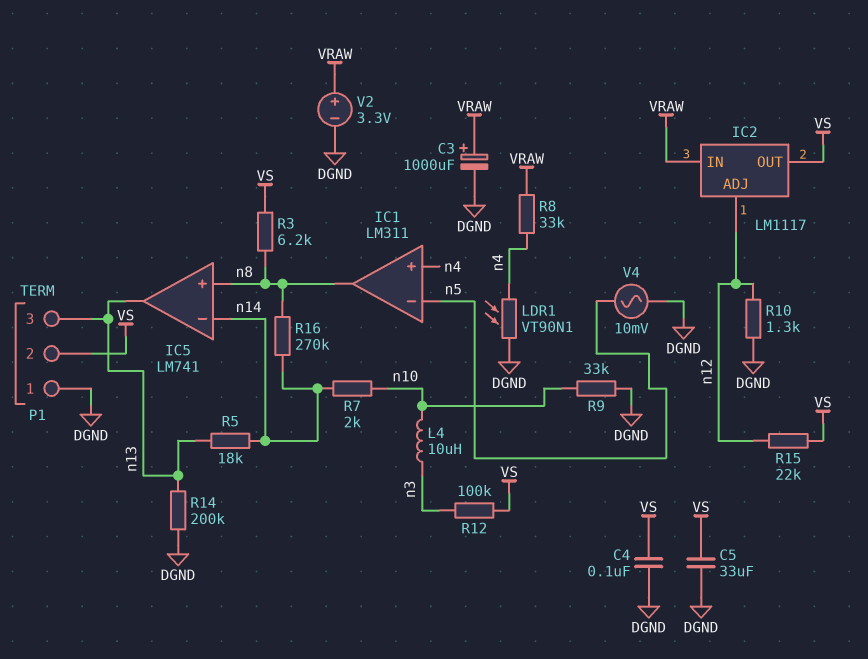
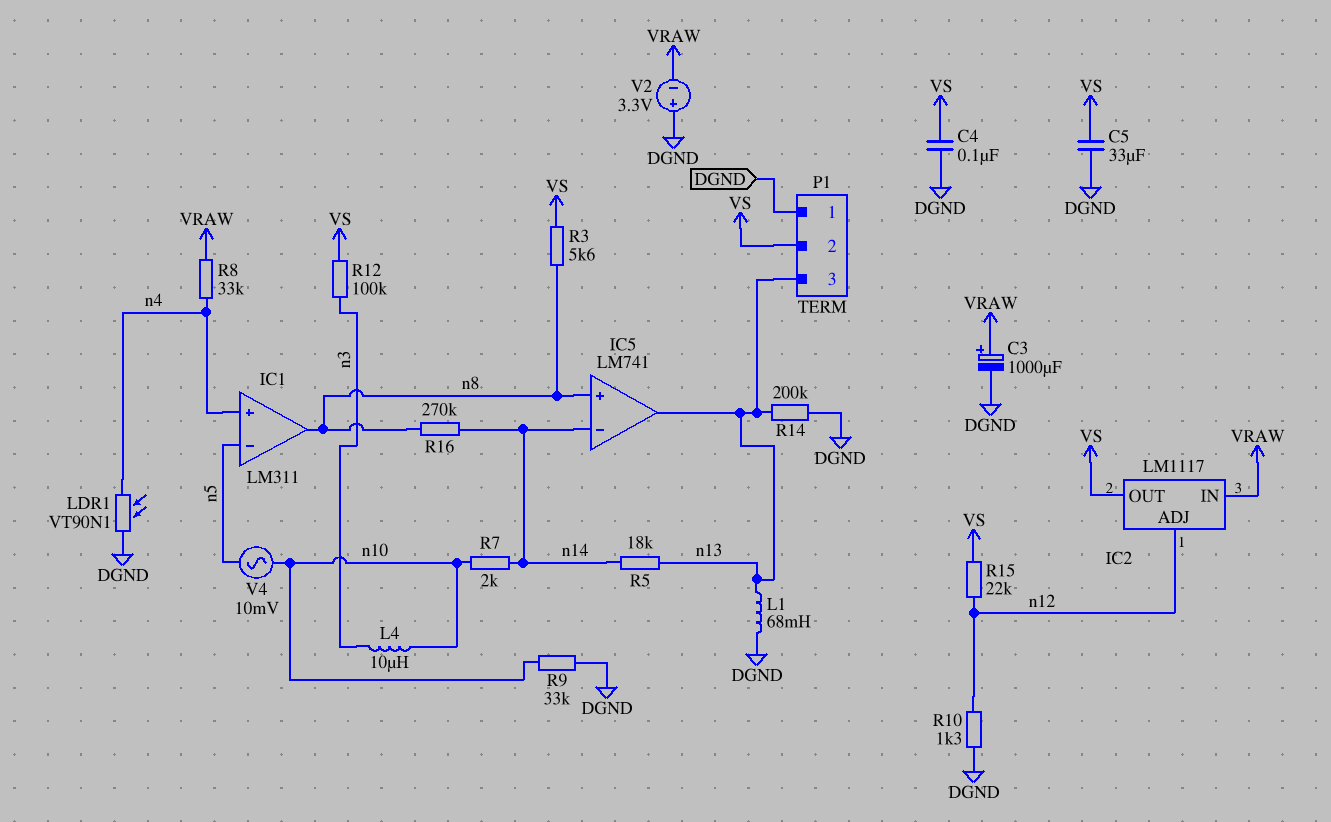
L1: none -> 68mH (DGND, n13)
R3: 6.2k (VS, n8) -> 5.6k (VS, n8)
V2: 3.3V (plus VRAW, minus DGND) -> 3.3V (plus DGND, minus VRAW)
V4: AC 10mV (DGND, n5) -> AC 10mV (n5, n10)

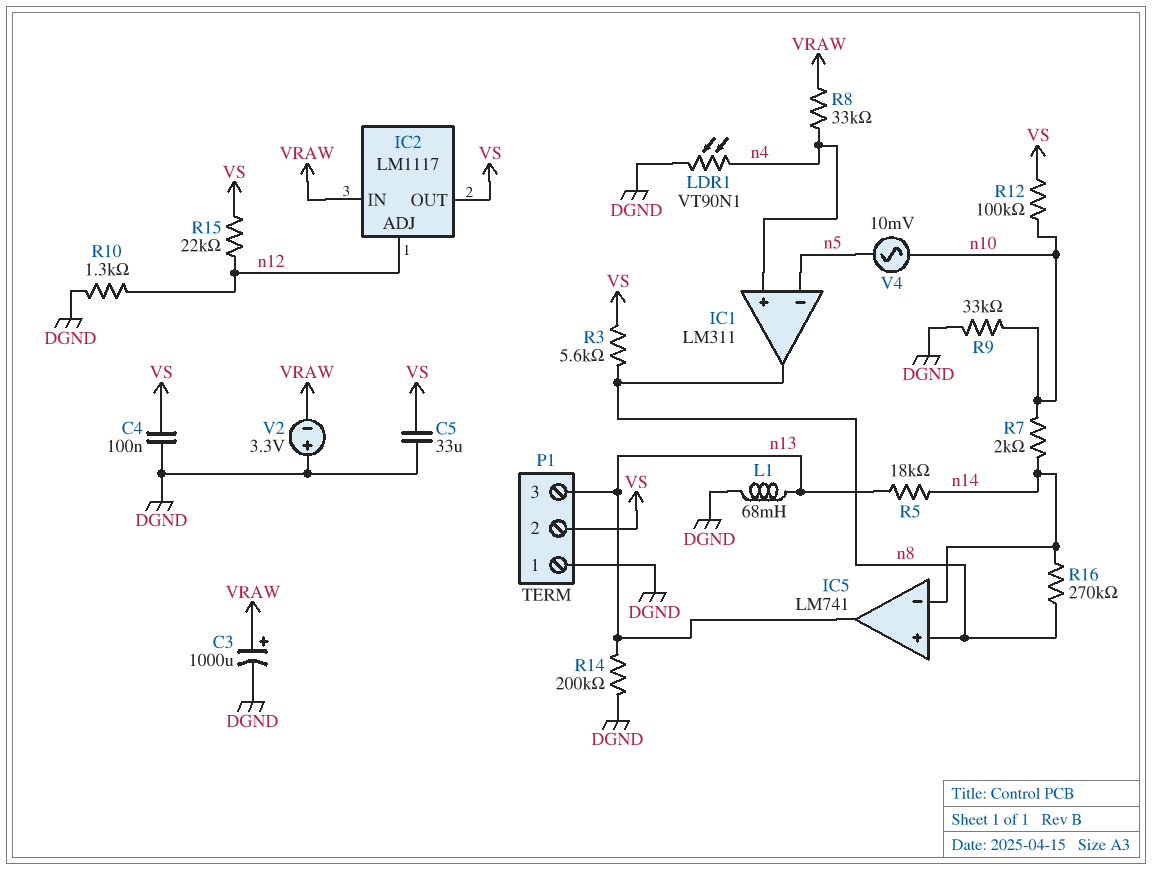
L4: 10uH (n3, n10) -> none
R12: 100k (VS, n3) -> 100k (VS, n10)

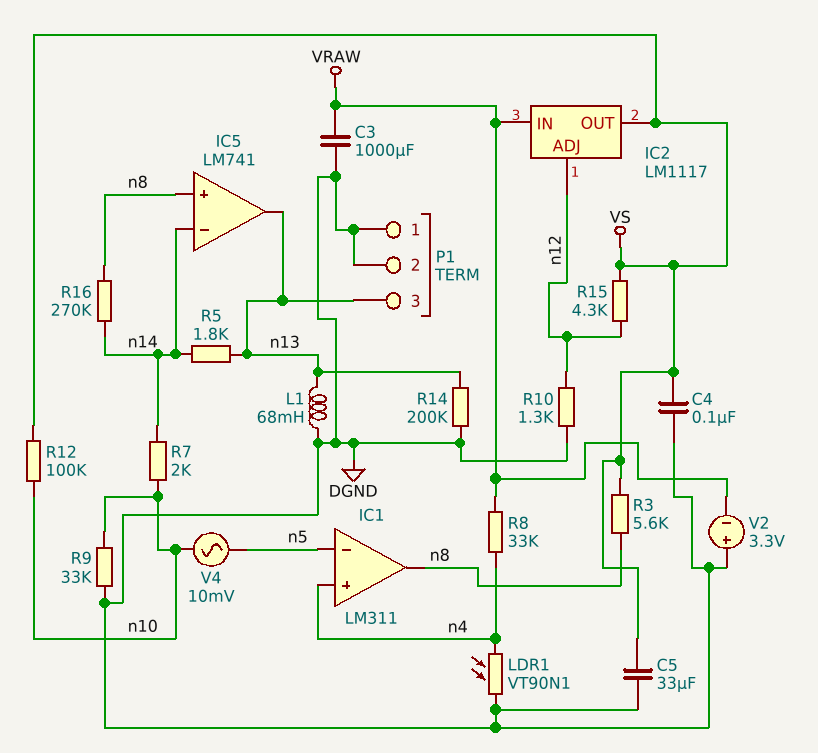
C3: 1000uF (plus VRAW, minus DGND) -> 1000uF (DGND, VRAW)
P1 pin 2: VS -> DGND
R5: 18k (n13, n14) -> 1.8k (n13, n14)
R15: 22k (VS, n12) -> 4.3k (VS, n12)

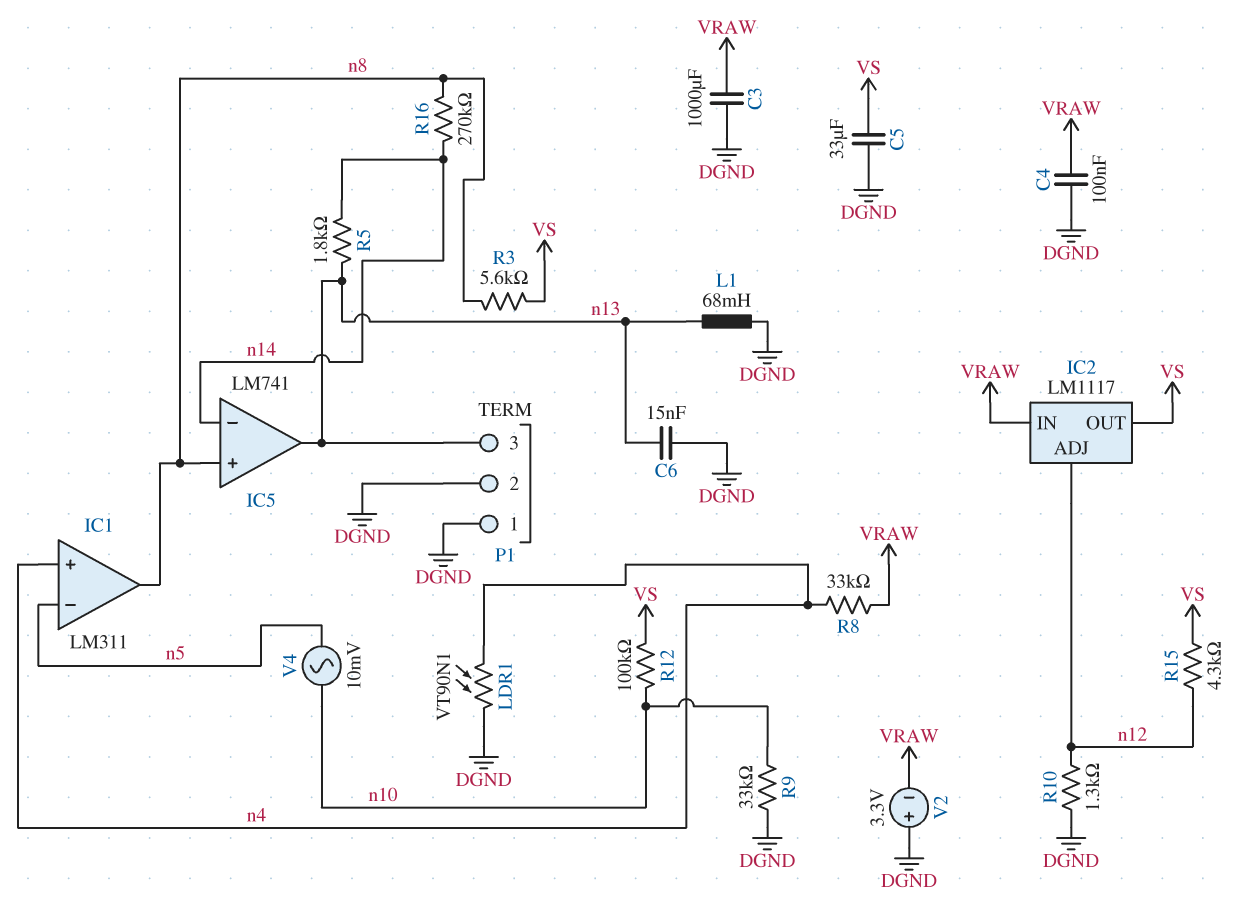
C4: 100nF (DGND, VS) -> 100nF (DGND, VRAW)
C6: none -> 15nF (DGND, n13)
R7: 2k (n10, n14) -> none
R14: 200k (DGND, n13) -> none

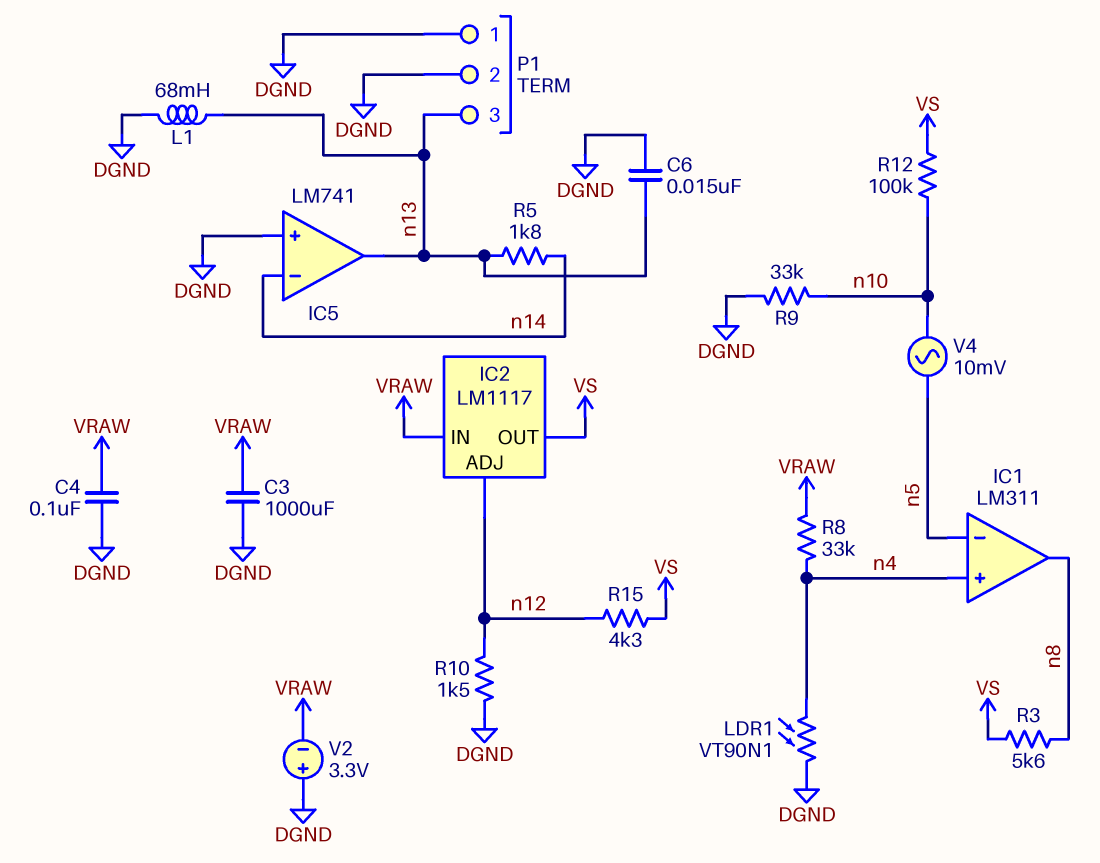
C5: 33uF (DGND, VS) -> none
IC5 pin in+: n8 -> DGND
R10: 1.3k (DGND, n12) -> 1.5k (DGND, n12)
R16: 270k (n8, n14) -> none

